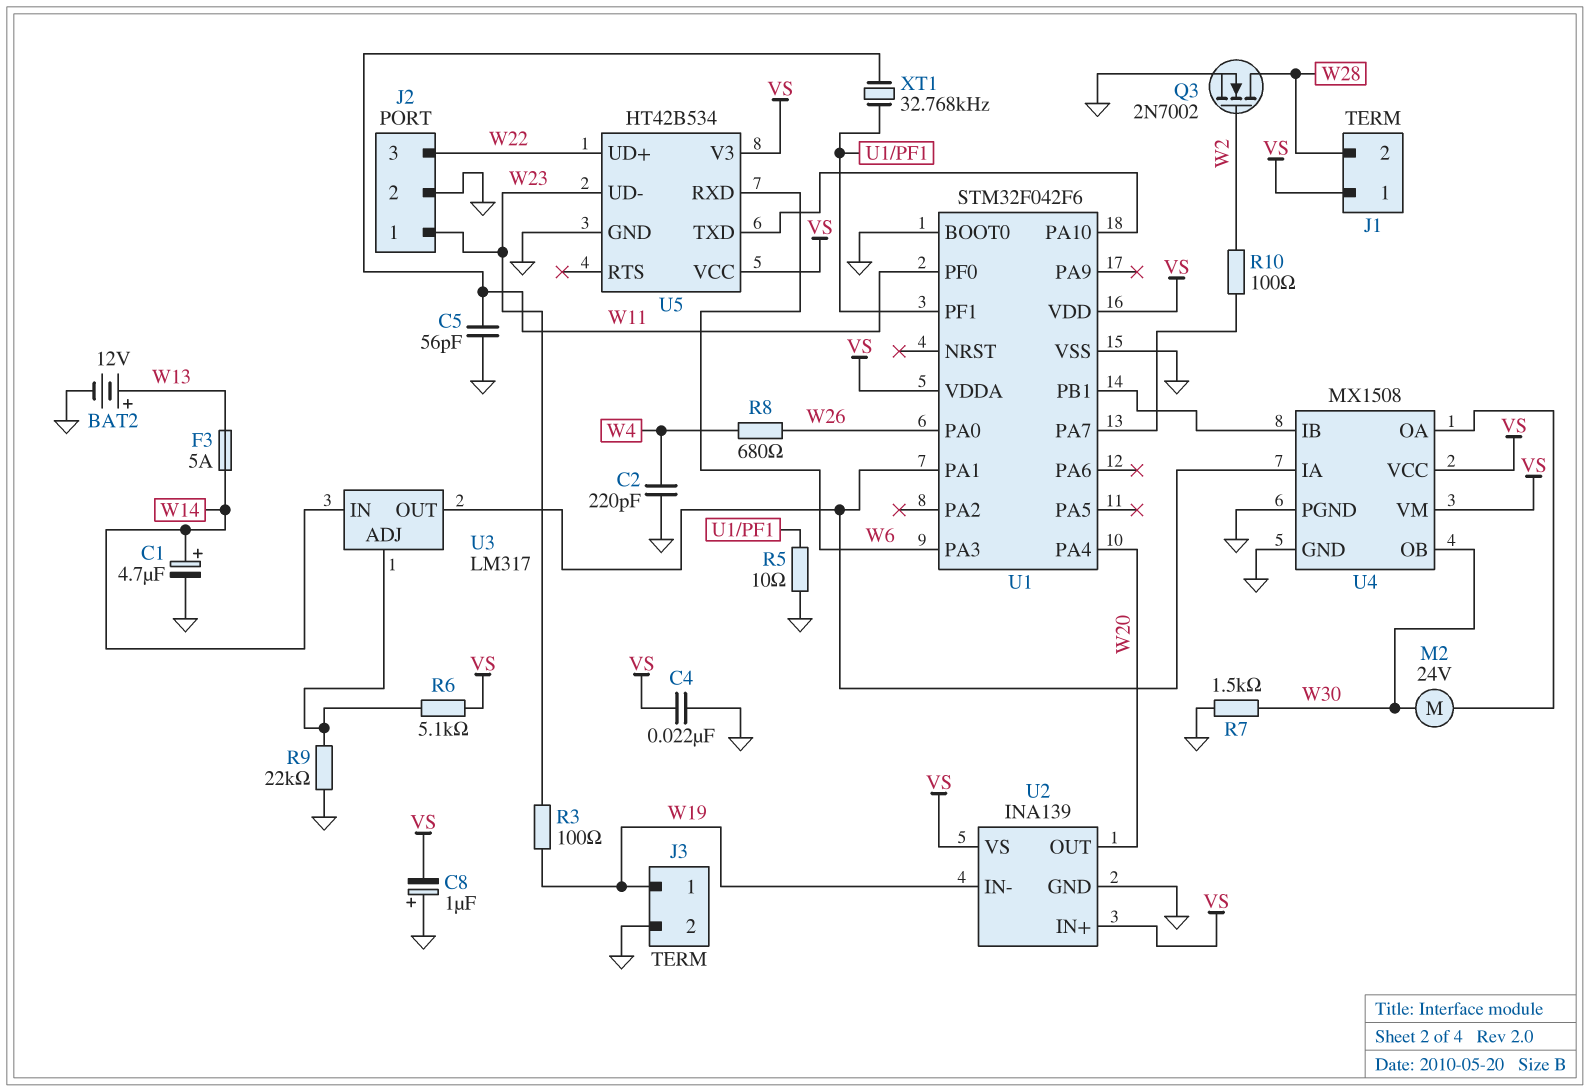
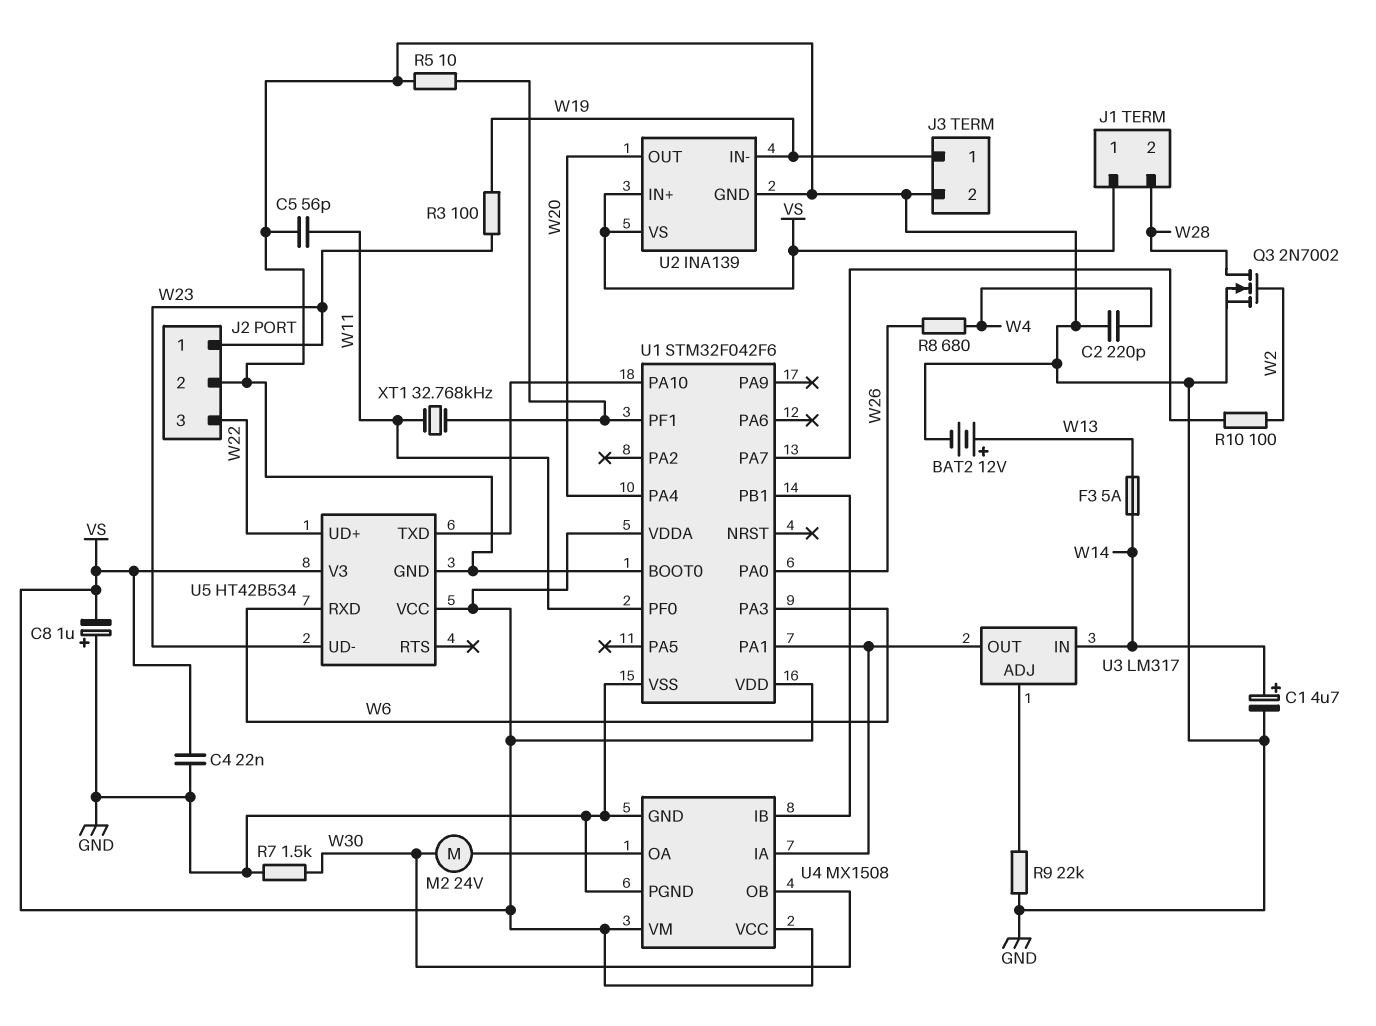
R6: 5.1k (U3/ADJ, VS) -> none

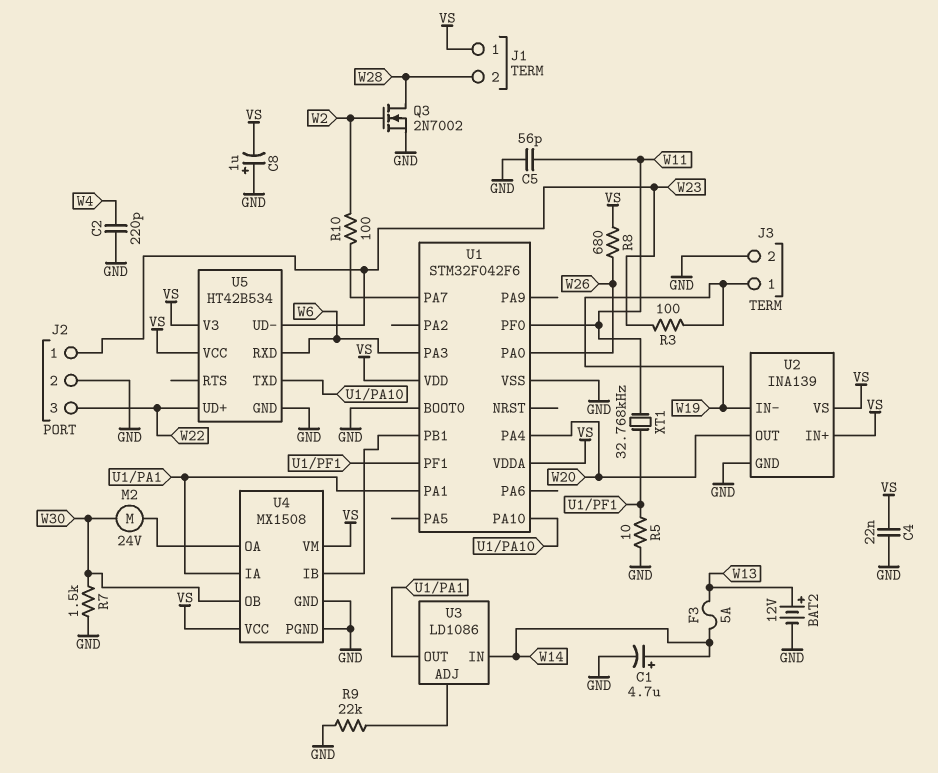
R8: 680 (W4, W26) -> 680 (VS, W26)
U3: LM317 -> LD1086

